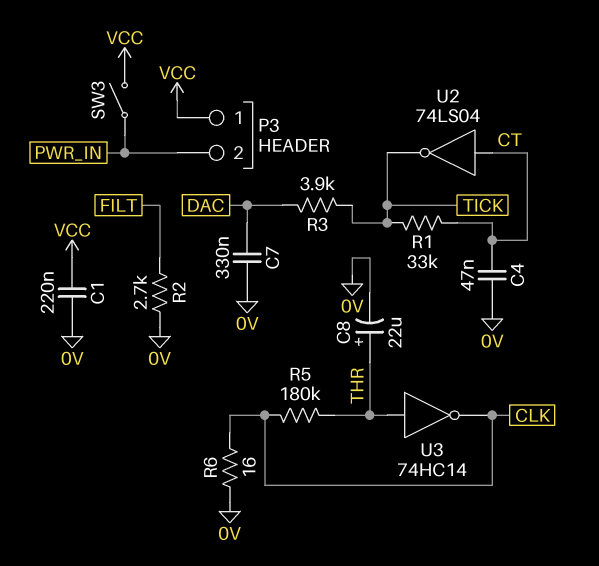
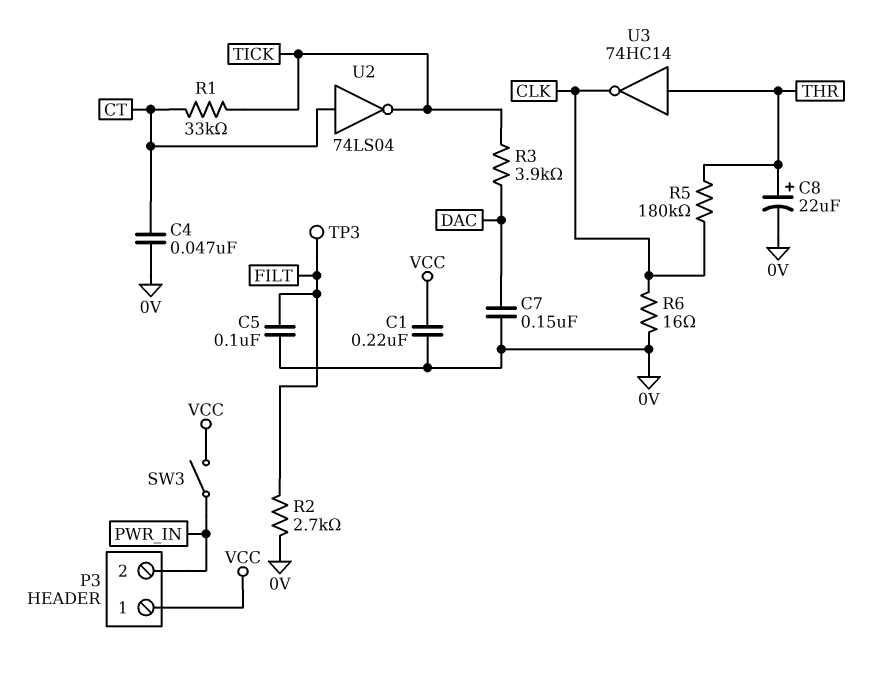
C5: none -> 100nF (0V, FILT)
C7: 330nF (0V, DAC) -> 150nF (0V, DAC)
TP3: none -> test point (FILT)

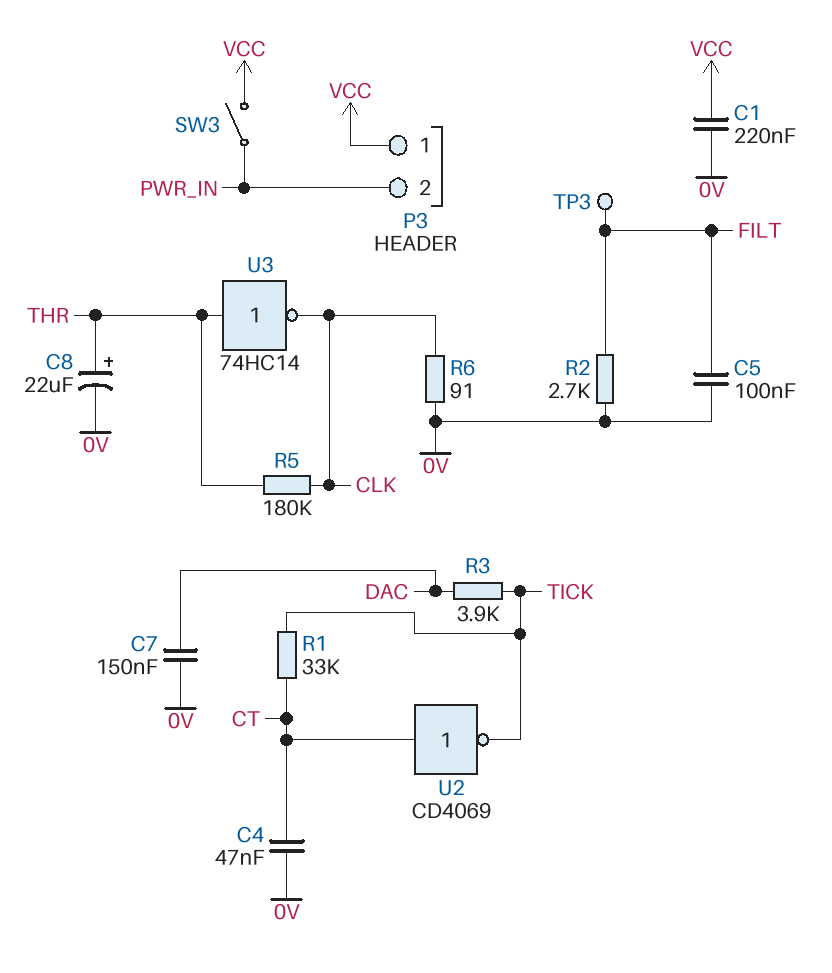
R6: 16 (0V, CLK) -> 91 (0V, CLK)
U2: NOT 74LS04 (in CT, out TICK) -> NOT CD4069 (in CT, out TICK)

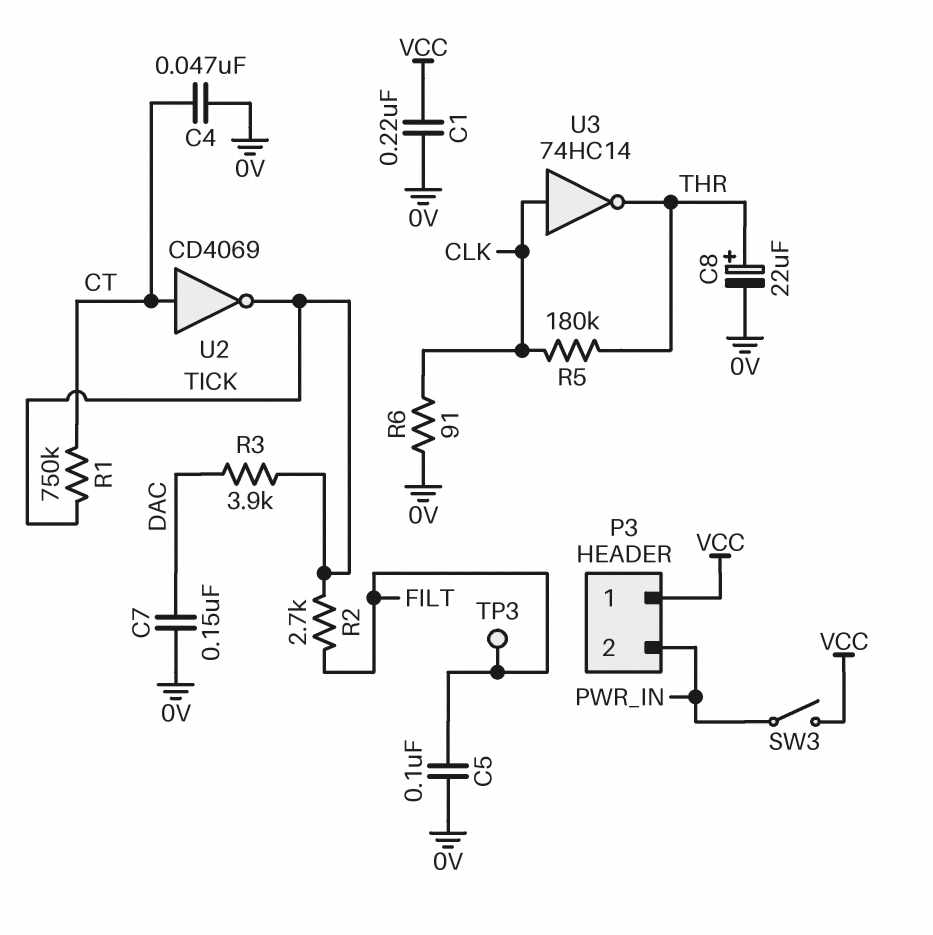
R1: 33k (CT, TICK) -> 750k (CT, TICK)
R2: 2.7k (0V, FILT) -> 2.7k (FILT, TICK)
U3: NOT 74HC14 (in THR, out CLK) -> NOT 74HC14 (in CLK, out THR)

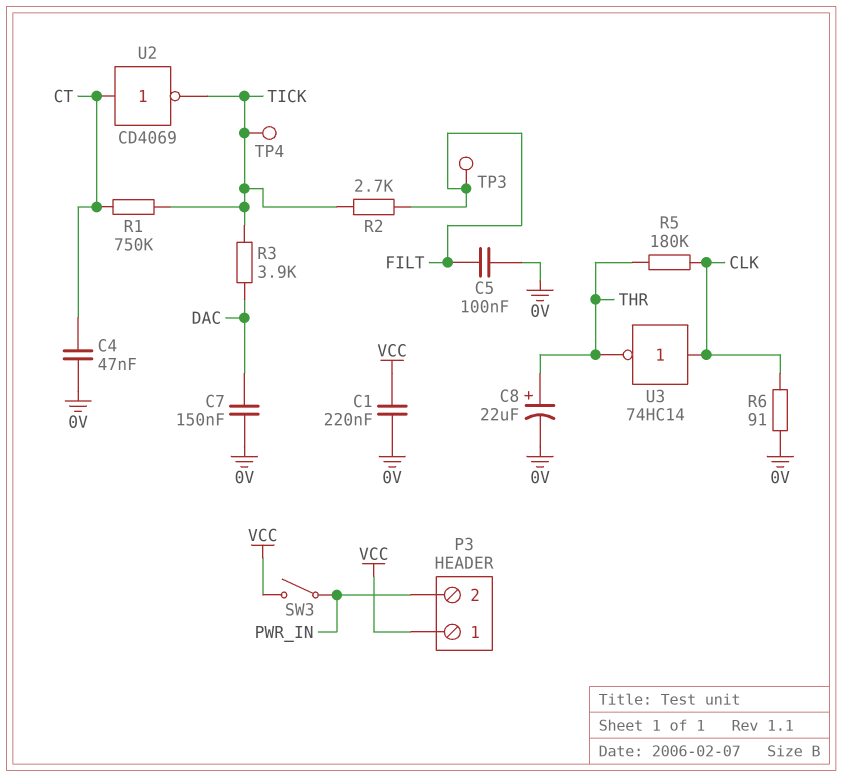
TP4: none -> test point (TICK)

